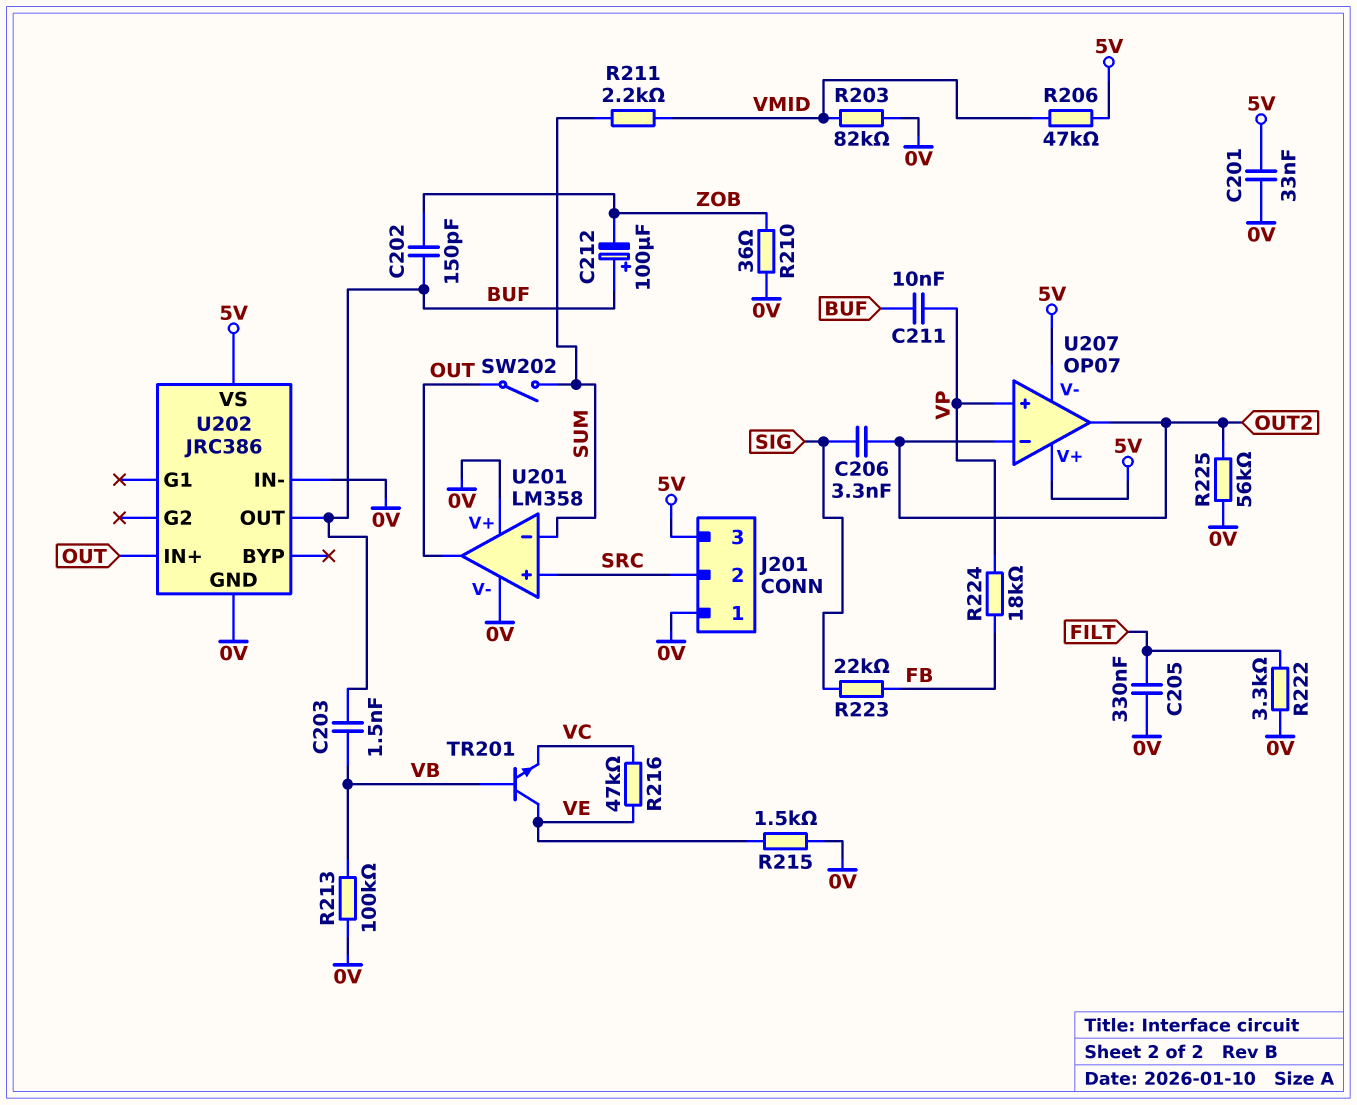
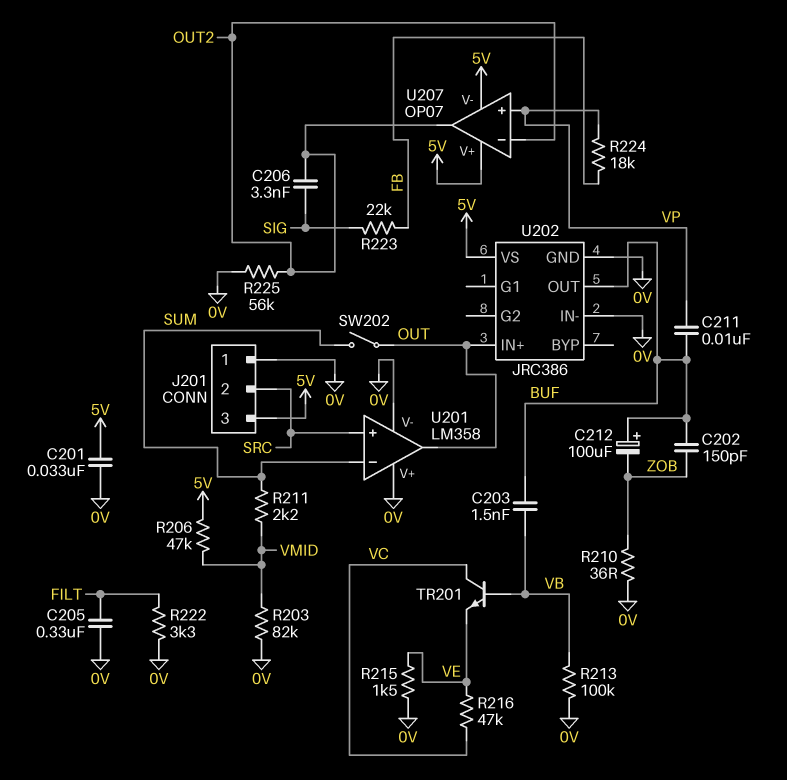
TR201: NPN (B VB, C VE, E VC) -> NPN (B VB, C VC, E VE)

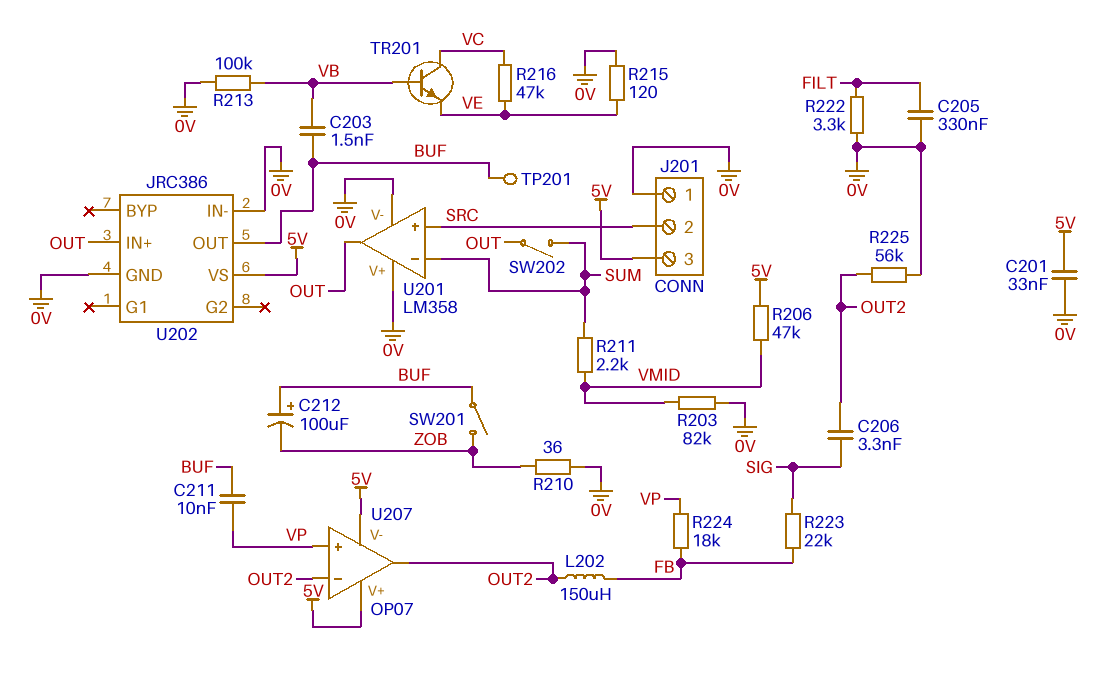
C202: 150pF (BUF, ZOB) -> none
L202: none -> 150uH (FB, OUT2)
R215: 1.5k (0V, VE) -> 120 (0V, VE)
SW201: none -> switch (BUF, ZOB)
TP201: none -> test point (BUF)

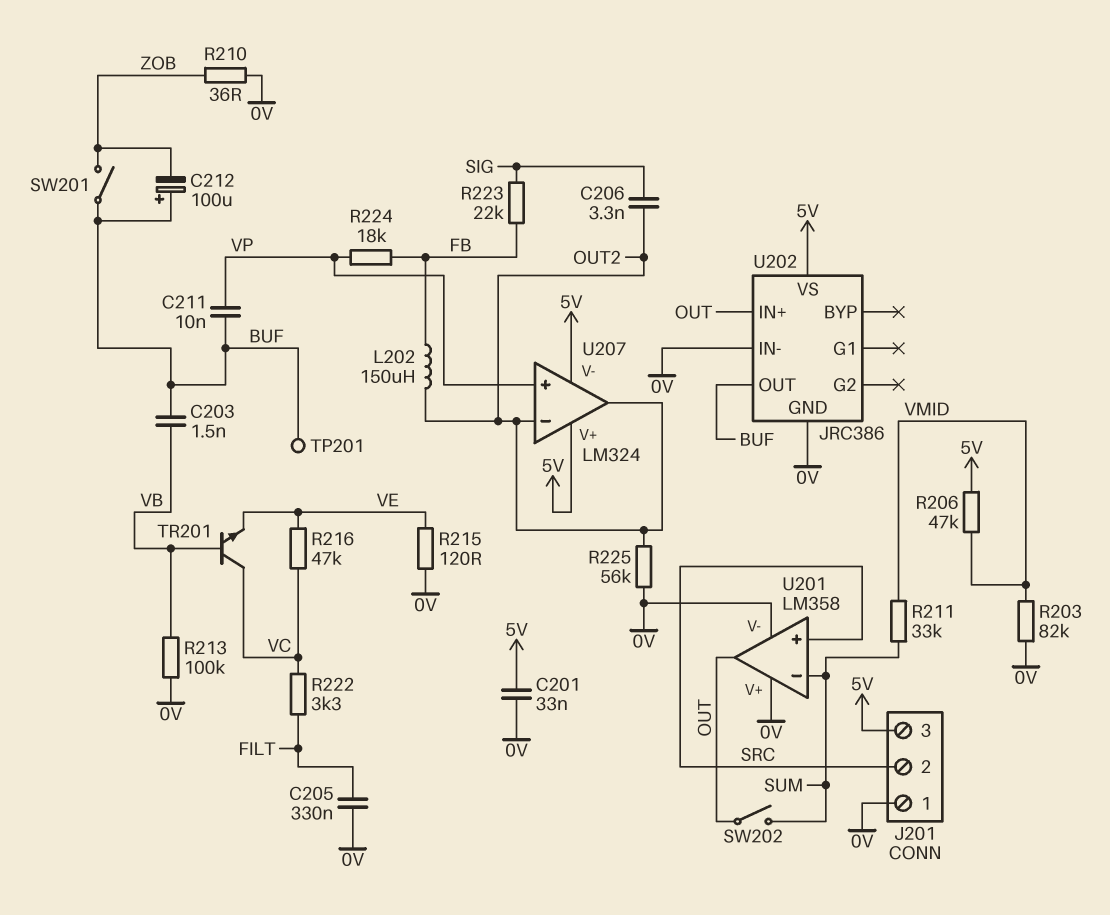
R211: 2.2k (SUM, VMID) -> 33k (SUM, VMID)
R222: 3.3k (0V, FILT) -> 3.3k (FILT, VC)
U207: OP07 -> LM324

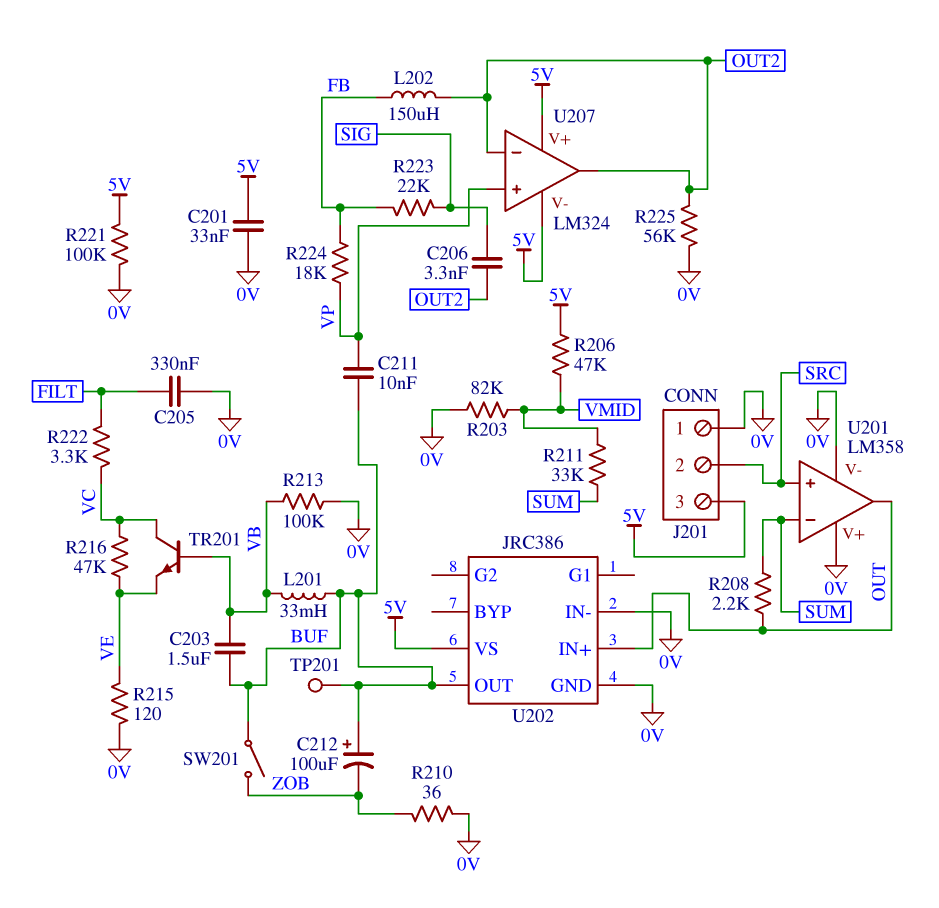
C203: 1.5nF (BUF, VB) -> 1.5uF (BUF, VB)
L201: none -> 33mH (BUF, VB)
R208: none -> 2.2k (OUT, SUM)
R221: none -> 100k (0V, 5V)
SW202: switch (OUT, SUM) -> none

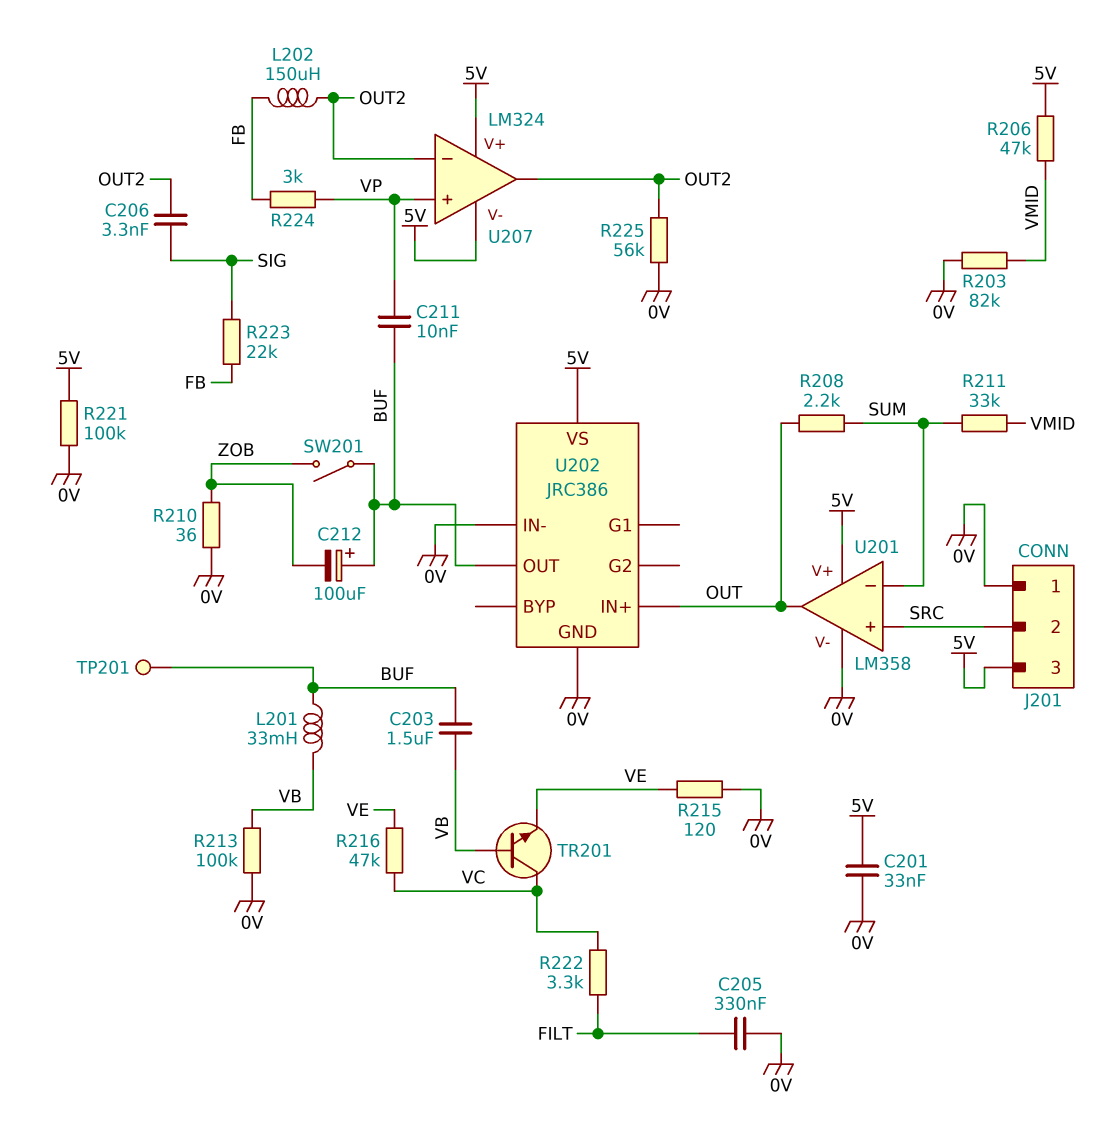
R224: 18k (FB, VP) -> 3k (FB, VP)
U201 pin V+: 0V -> 5V

